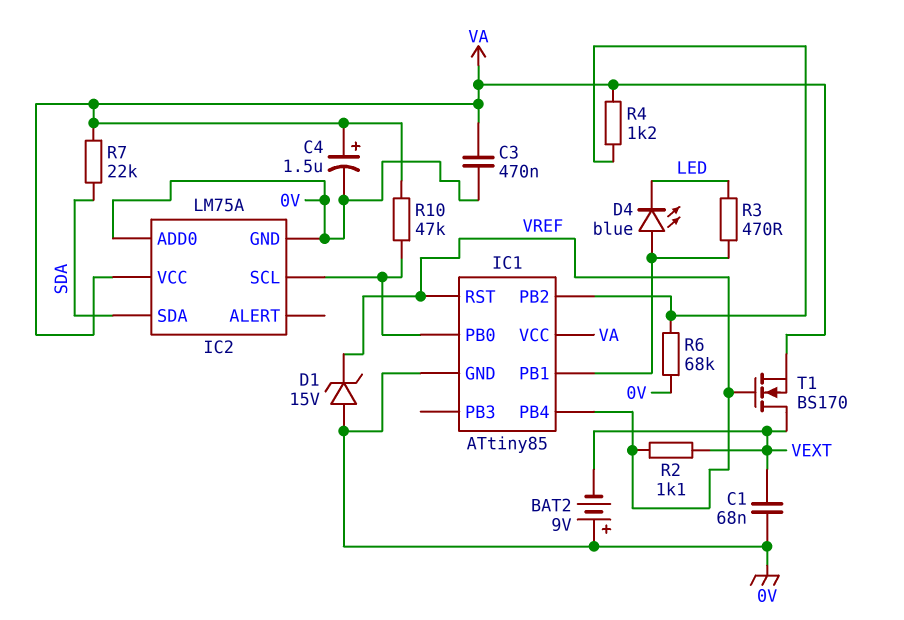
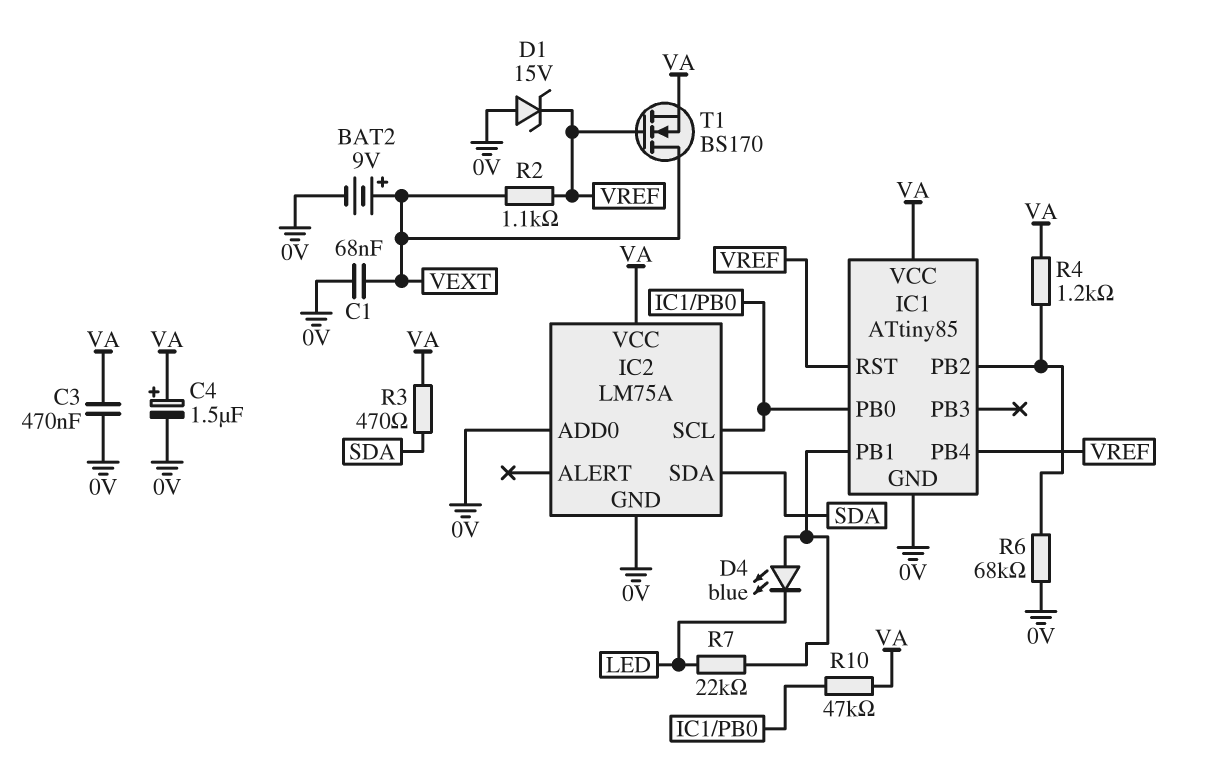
BAT2: 9V (plus 0V, minus VEXT) -> 9V (plus VEXT, minus 0V)
R3: 470 (IC1/PB1, LED) -> 470 (SDA, VA)
R7: 22k (SDA, VA) -> 22k (IC1/PB1, LED)

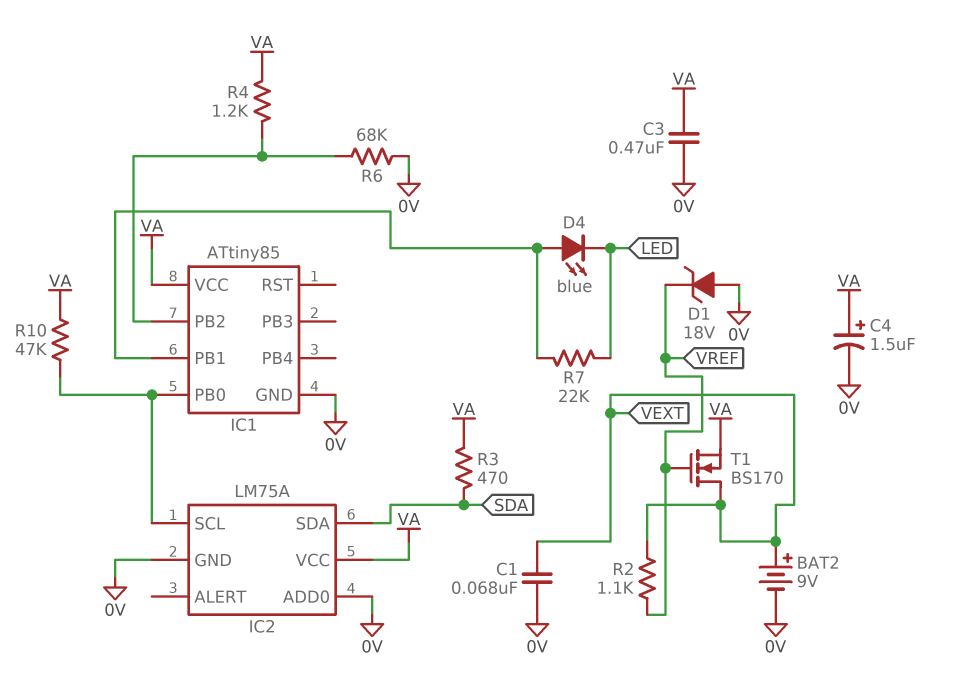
D1: zener 15V (A 0V, K VREF) -> zener 18V (A 0V, K VREF)
IC1 pin PB4: VREF -> none
IC1 pin RST: VREF -> none

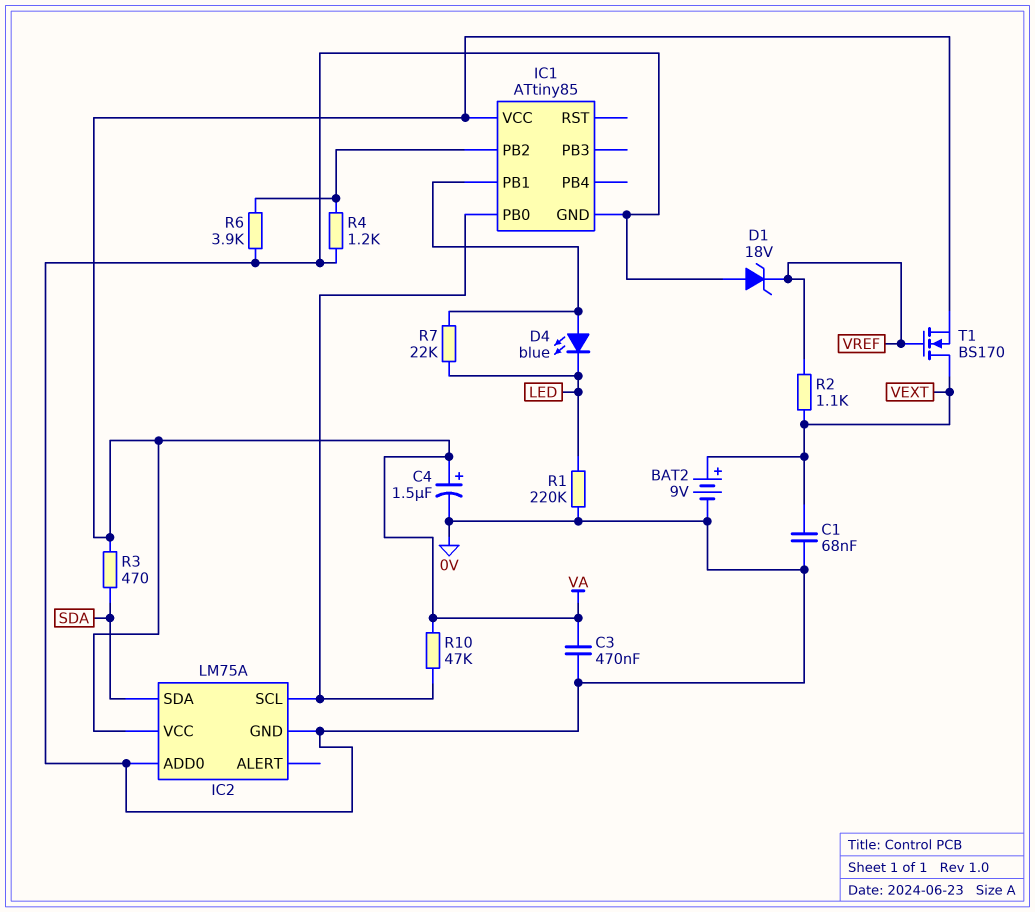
R1: none -> 220k (0V, LED)
R4: 1.2k (IC1/PB2, VA) -> 1.2k (0V, IC1/PB2)
R6: 68k (0V, IC1/PB2) -> 3.9k (0V, IC1/PB2)

